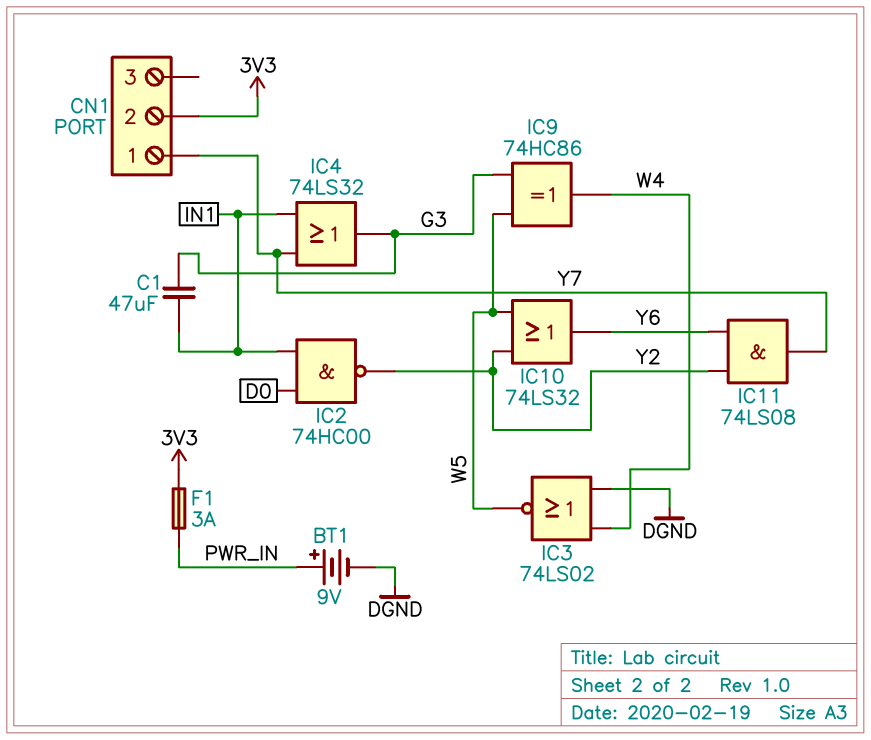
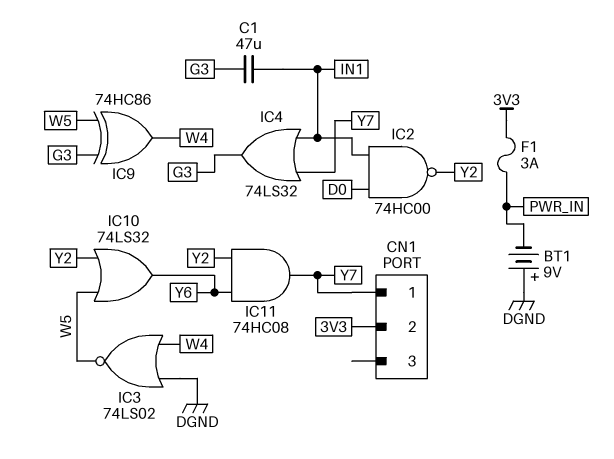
BT1: 9V (plus PWR_IN, minus DGND) -> 9V (plus DGND, minus PWR_IN)
IC11: AND 74LS08 (in Y2, in Y6, out Y7) -> AND 74HC08 (in Y2, in Y6, out Y7)

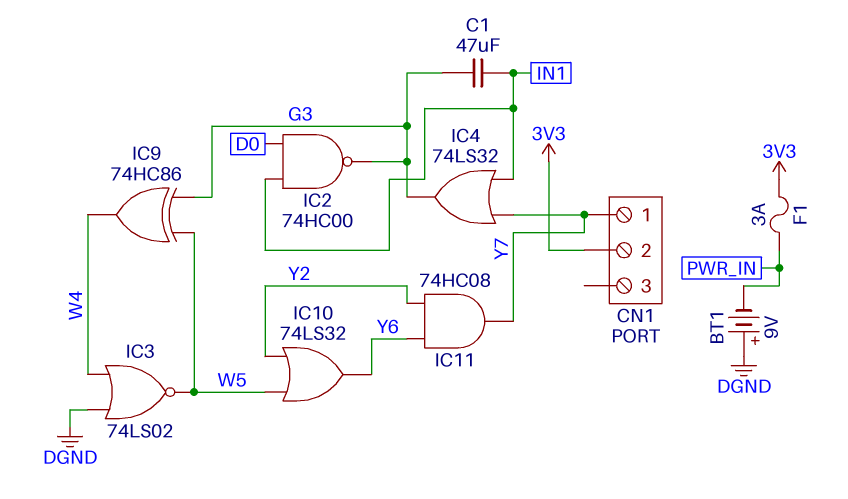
IC2: NAND 74HC00 (in D0, in IN1, out Y2) -> NAND 74HC00 (in D0, in IN1, out G3)

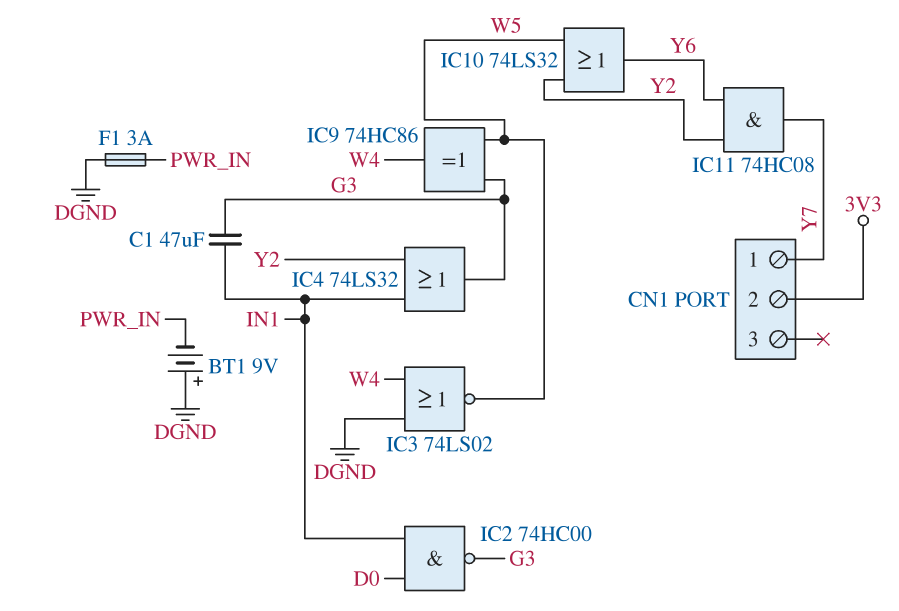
F1: 3A (3V3, PWR_IN) -> 3A (DGND, PWR_IN)
IC4: OR 74LS32 (in IN1, in Y7, out G3) -> OR 74LS32 (in IN1, in Y2, out G3)

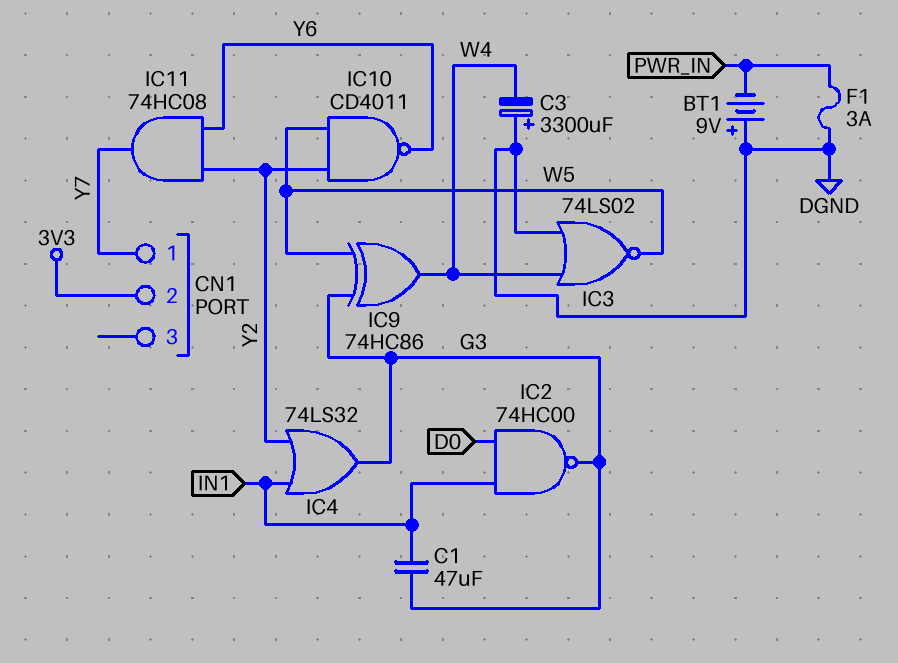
C3: none -> 3300uF (plus DGND, minus W4)
IC10: OR 74LS32 (in W5, in Y2, out Y6) -> NAND CD4011 (in W5, in Y2, out Y6)

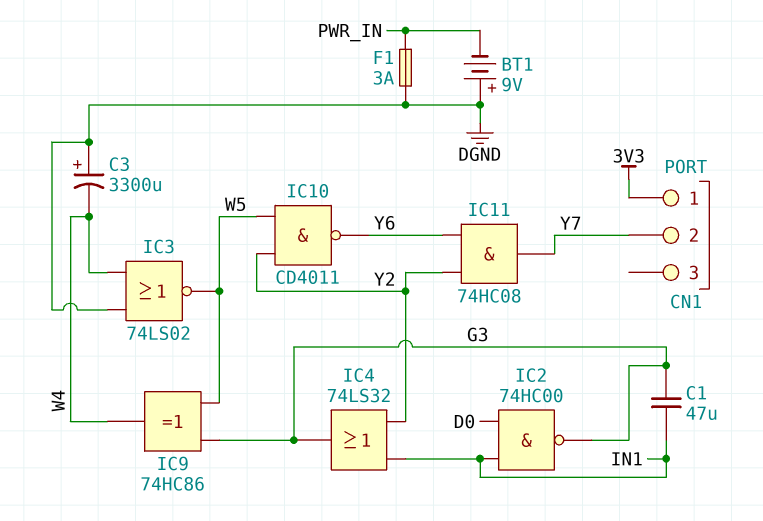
CN1 pin 1: Y7 -> 3V3
CN1 pin 2: 3V3 -> Y7

